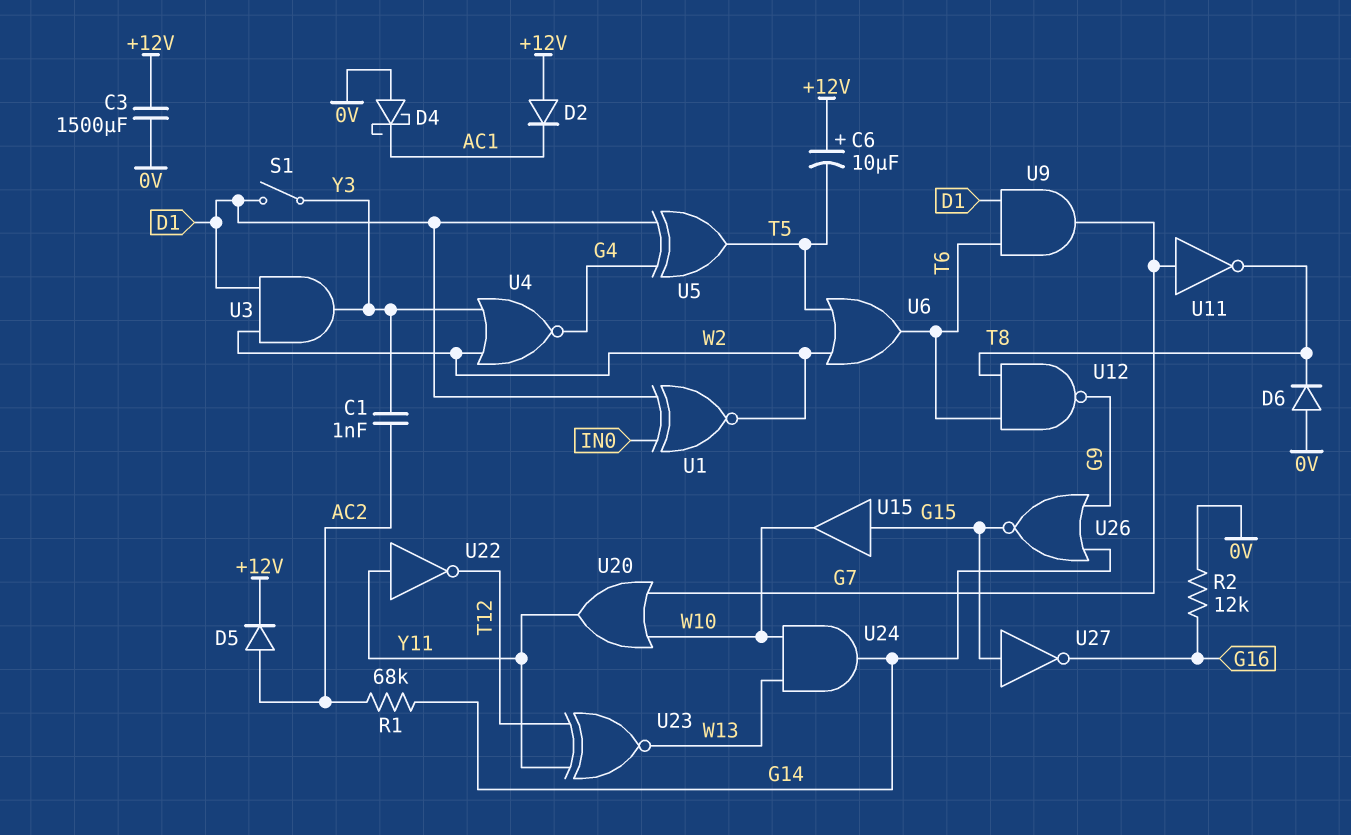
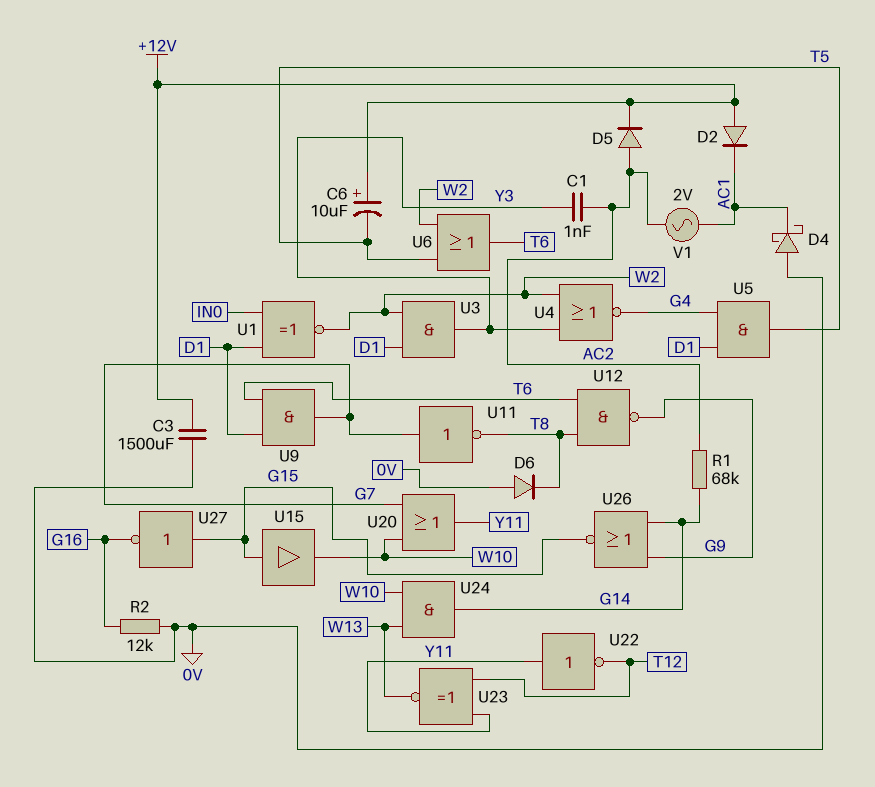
S1: switch (D1, Y3) -> none
U5: XOR (in D1, in G4, out T5) -> AND (in D1, in G4, out T5)
V1: none -> AC 2V (AC1, AC2)

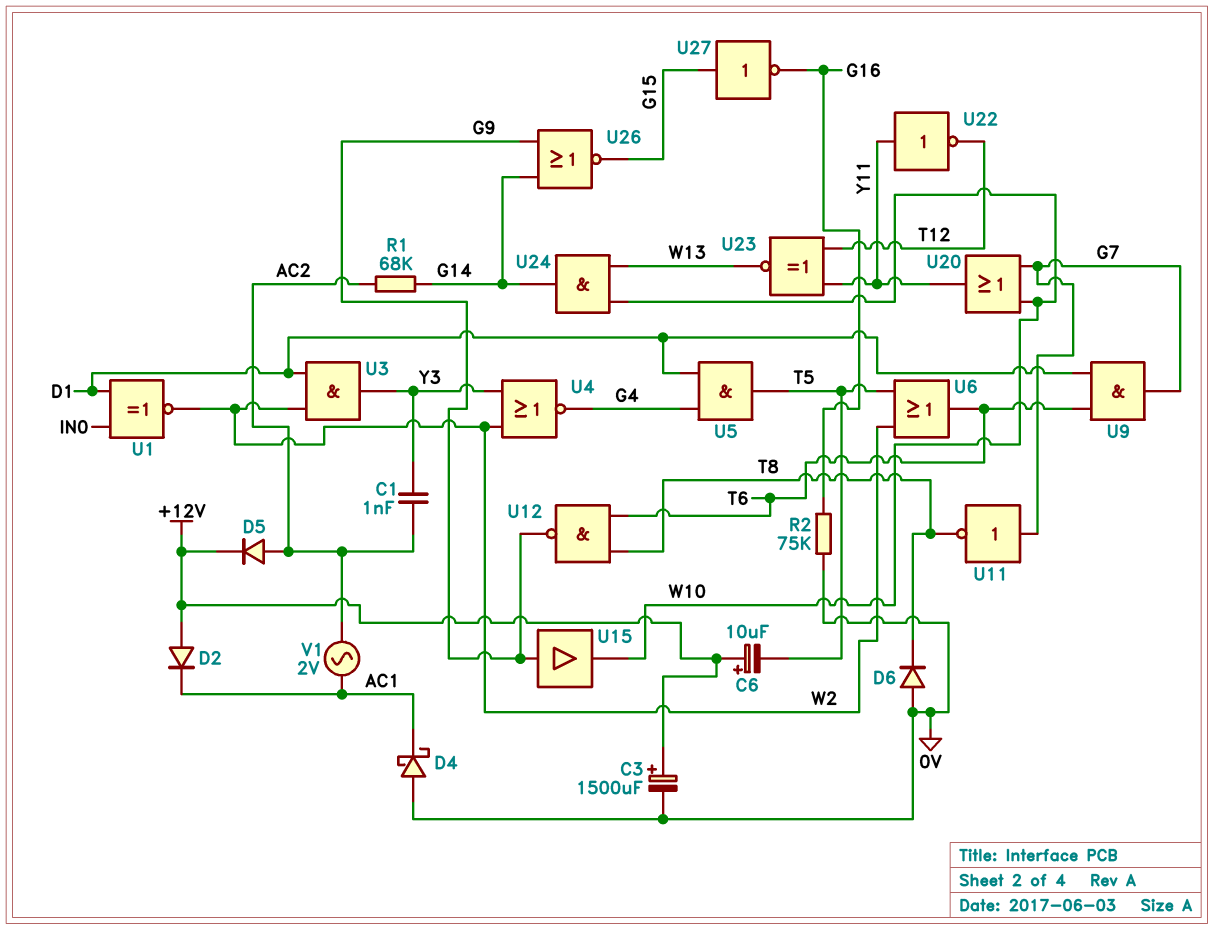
C3: 1500uF (+12V, 0V) -> 1500uF (plus +12V, minus 0V)
R2: 12k (0V, G16) -> 75k (0V, G16)
U15: buffer (in G15, out W10) -> buffer (in G9, out W10)

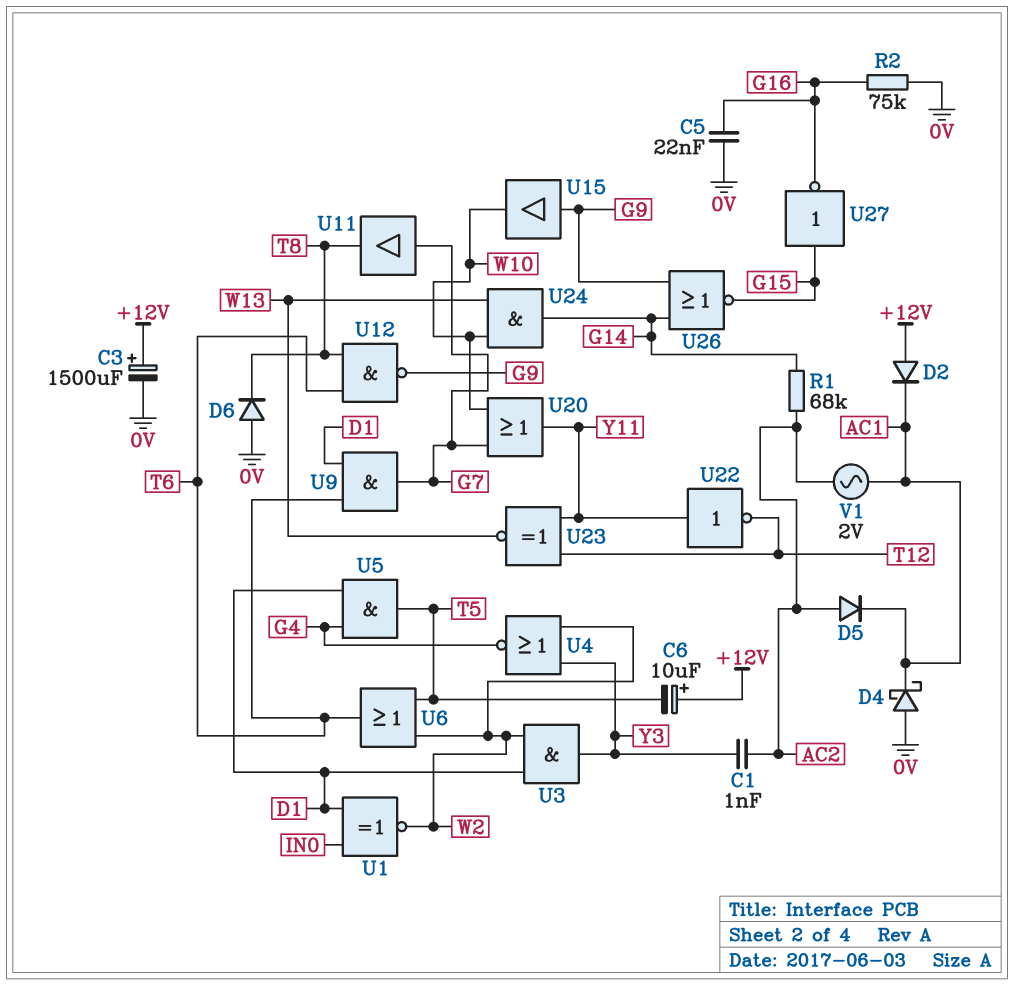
C5: none -> 22nF (0V, G16)
D5: diode (A AC2, K +12V) -> diode (A AC2, K AC1)
U11: NOT (in G7, out T8) -> buffer (in G7, out T8)

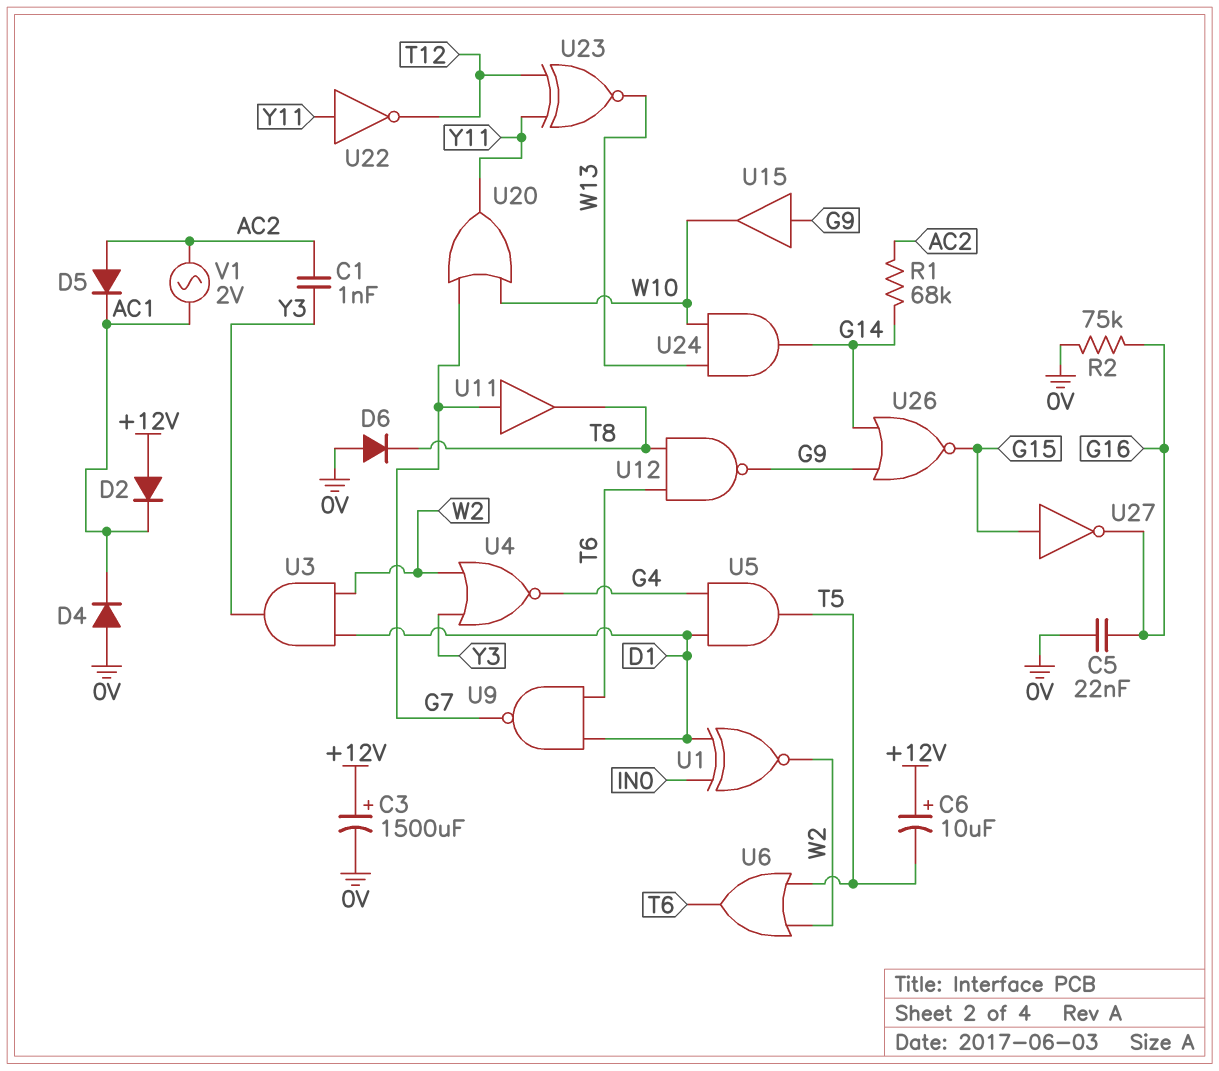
D4: schottky (A 0V, K AC1) -> diode (A 0V, K AC1)
U9: AND (in D1, in T6, out G7) -> NAND (in D1, in T6, out G7)

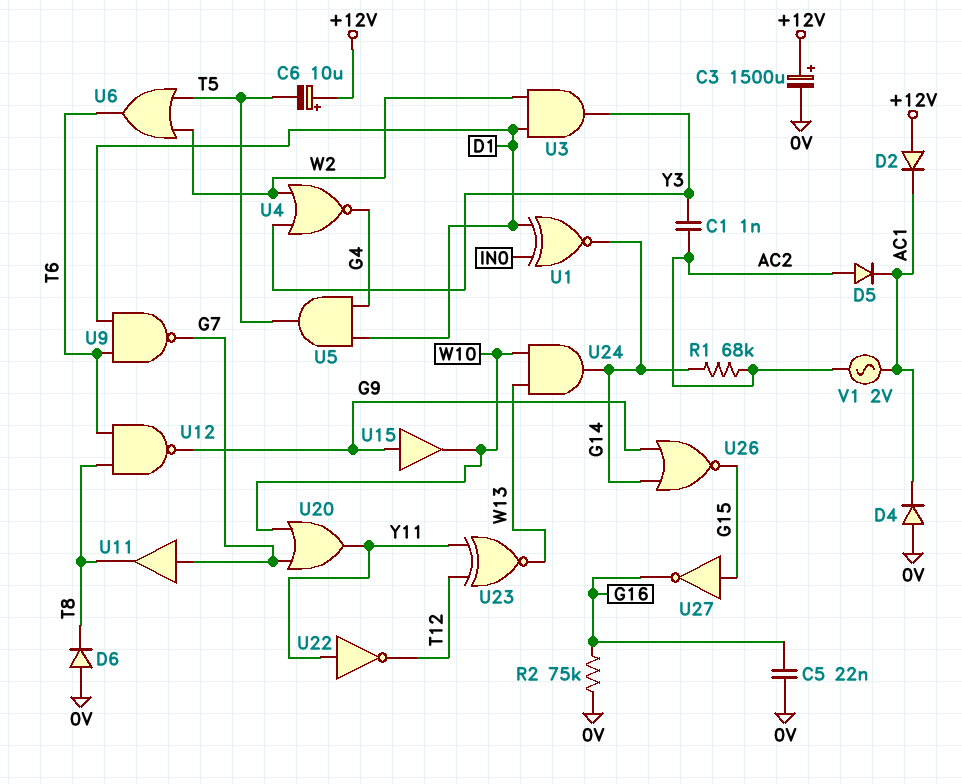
U1: XNOR (in D1, in IN0, out W2) -> XNOR (in D1, in IN0, out G14)

